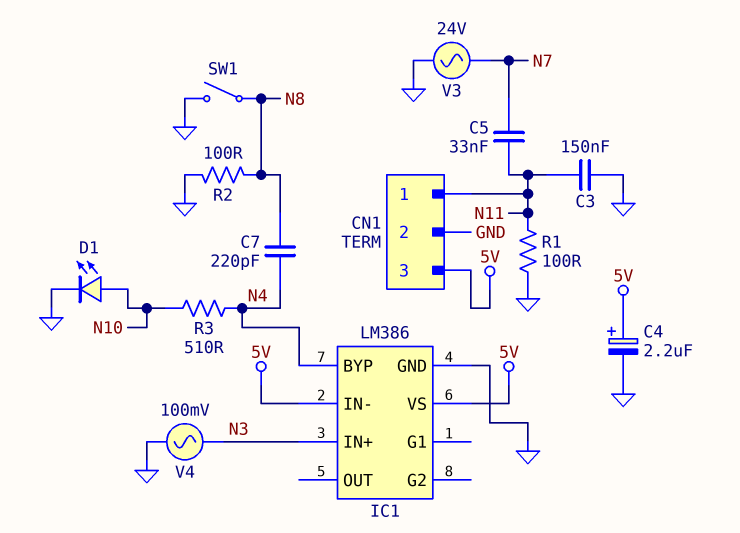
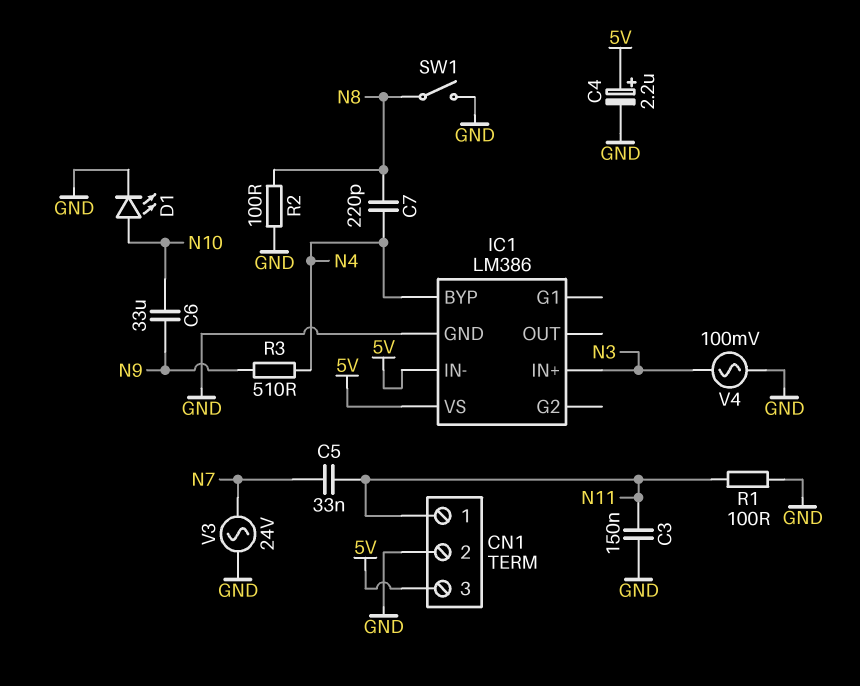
C6: none -> 33uF (N9, N10)
R3: 510 (N4, N10) -> 510 (N4, N9)

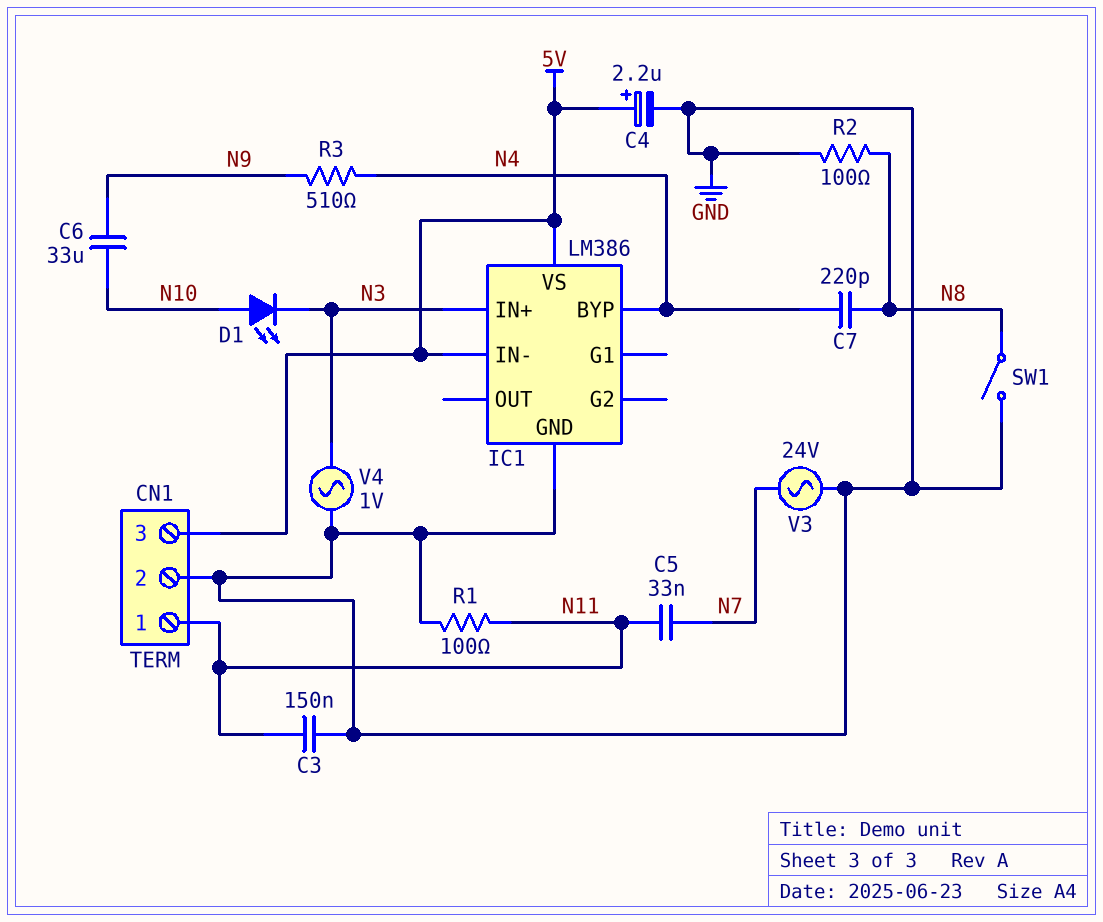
D1: LED (A N10, K GND) -> LED (A N10, K N3)
V4: AC 100mV (GND, N3) -> AC 1V (GND, N3)

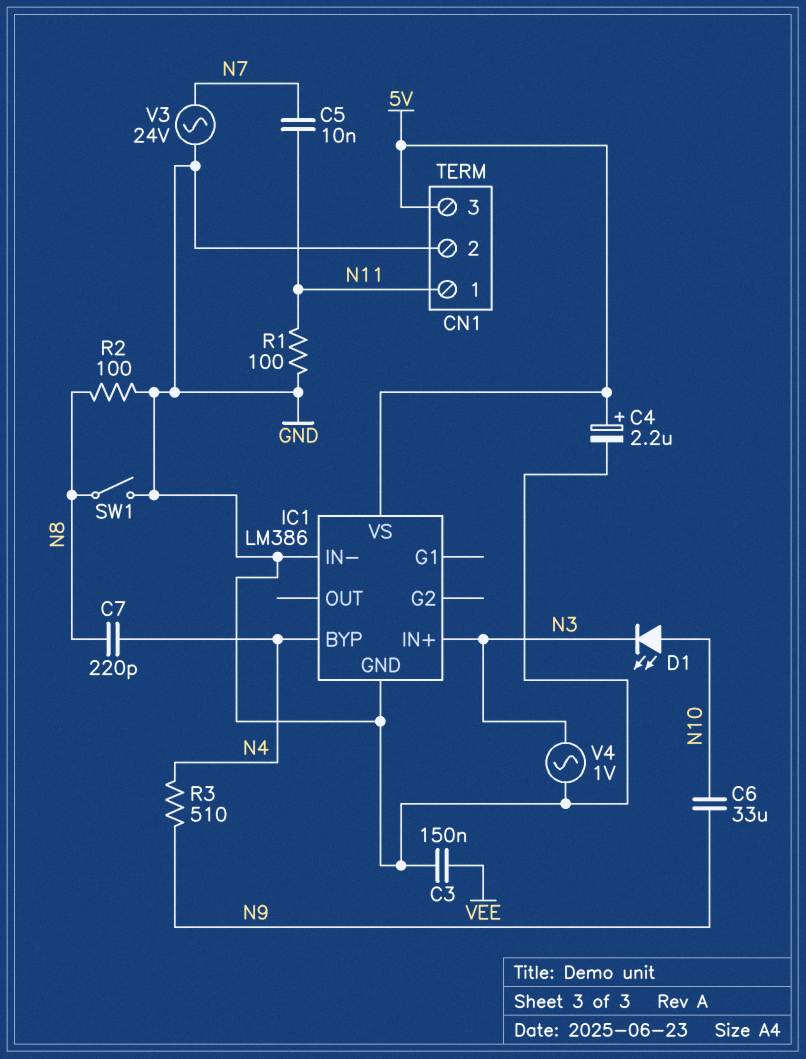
C3: 150nF (GND, N11) -> 150nF (GND, VEE)
C5: 33nF (N7, N11) -> 10nF (N7, N11)
IC1 pin IN-: 5V -> GND

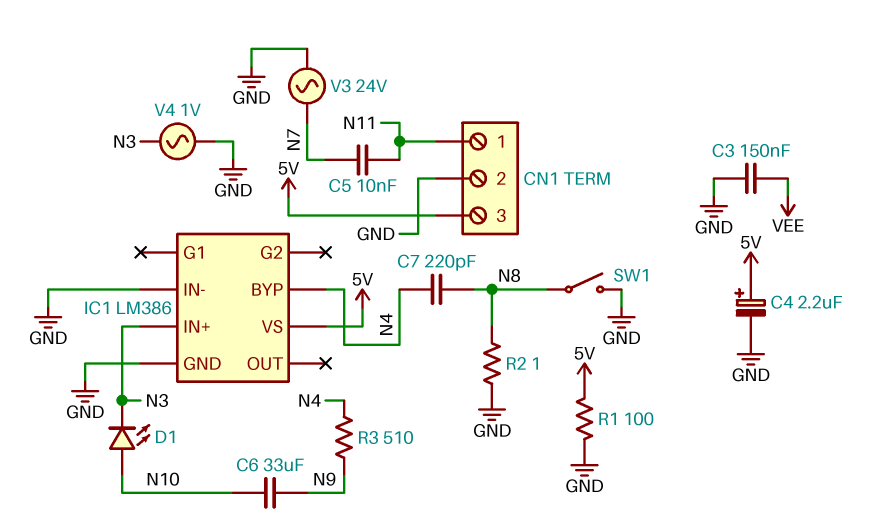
R1: 100 (GND, N11) -> 100 (5V, GND)
R2: 100 (GND, N8) -> 1 (GND, N8)

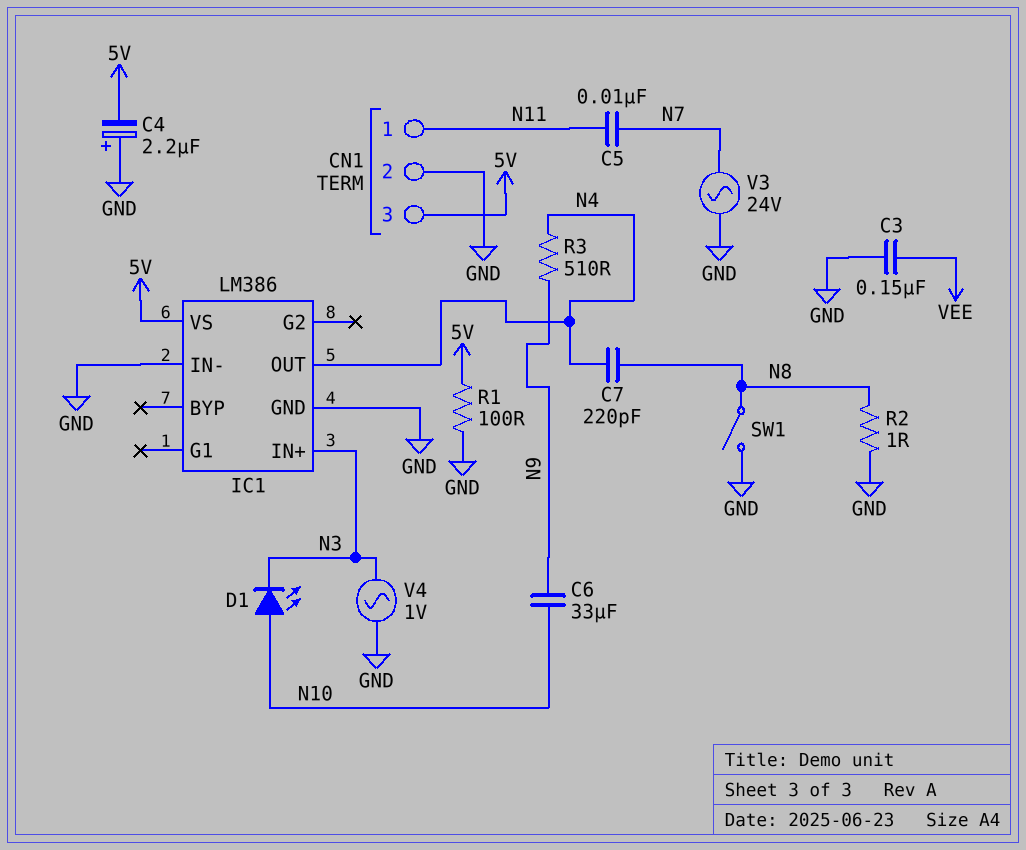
C4: 2.2uF (plus 5V, minus GND) -> 2.2uF (plus GND, minus 5V)
IC1 pin BYP: N4 -> none
IC1 pin OUT: none -> N4

